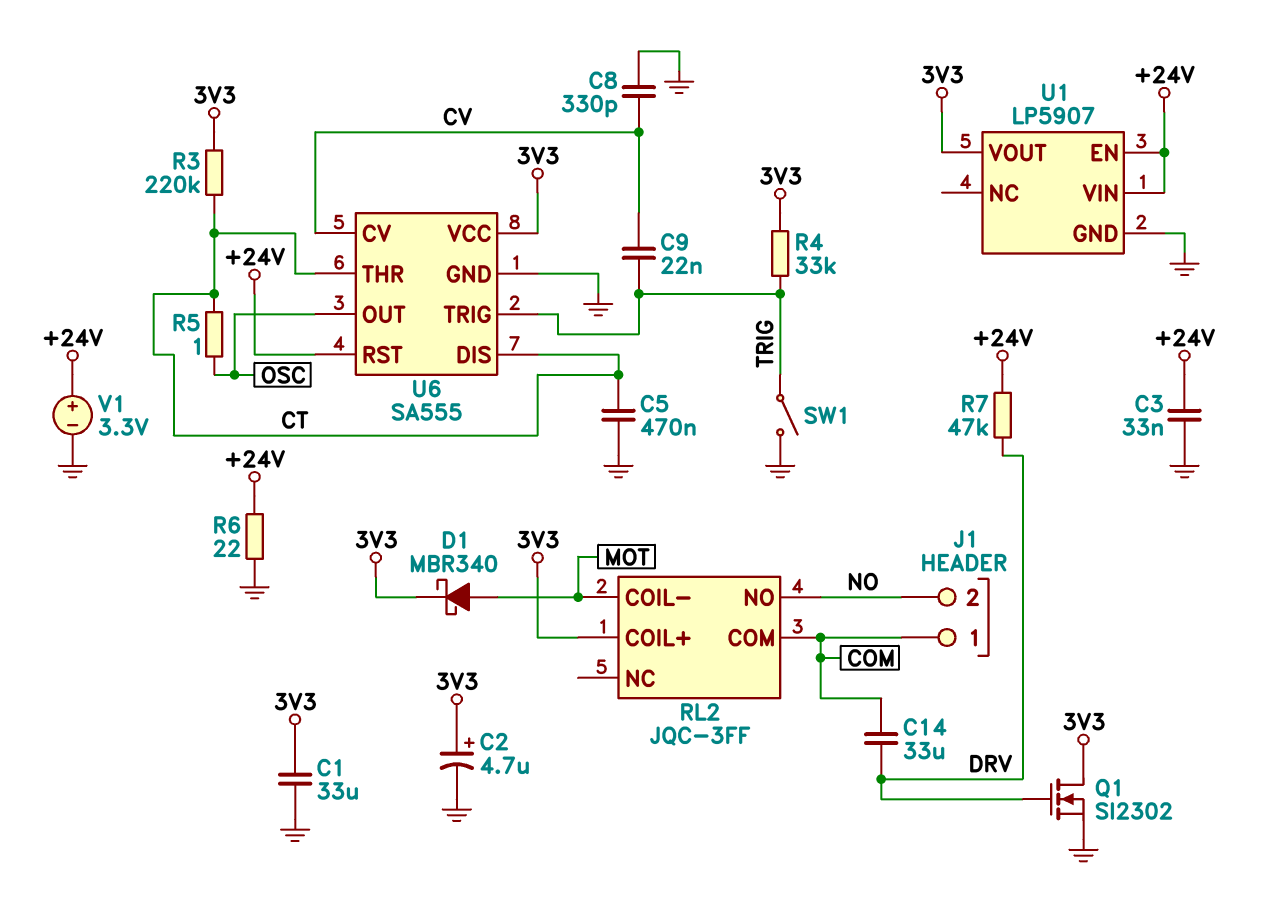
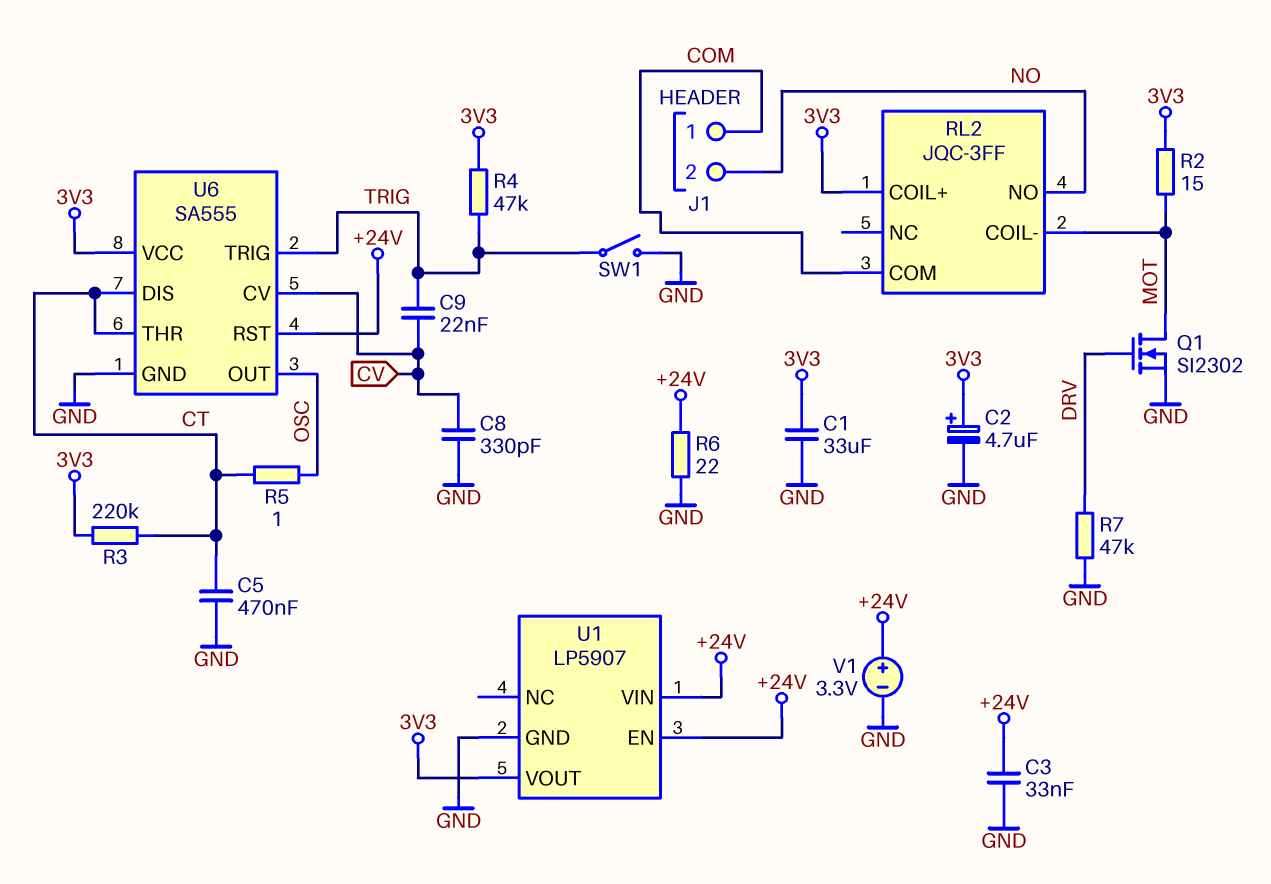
C14: 33uF (COM, DRV) -> none
D1: schottky MBR340 (A MOT, K 3V3) -> none
Q1: NMOS SI2302 (G DRV, D 3V3, S GND) -> NMOS SI2302 (G DRV, D MOT, S GND)
R2: none -> 15 (3V3, MOT)
R4: 33k (3V3, TRIG) -> 47k (3V3, TRIG)
R7: 47k (+24V, DRV) -> 47k (DRV, GND)

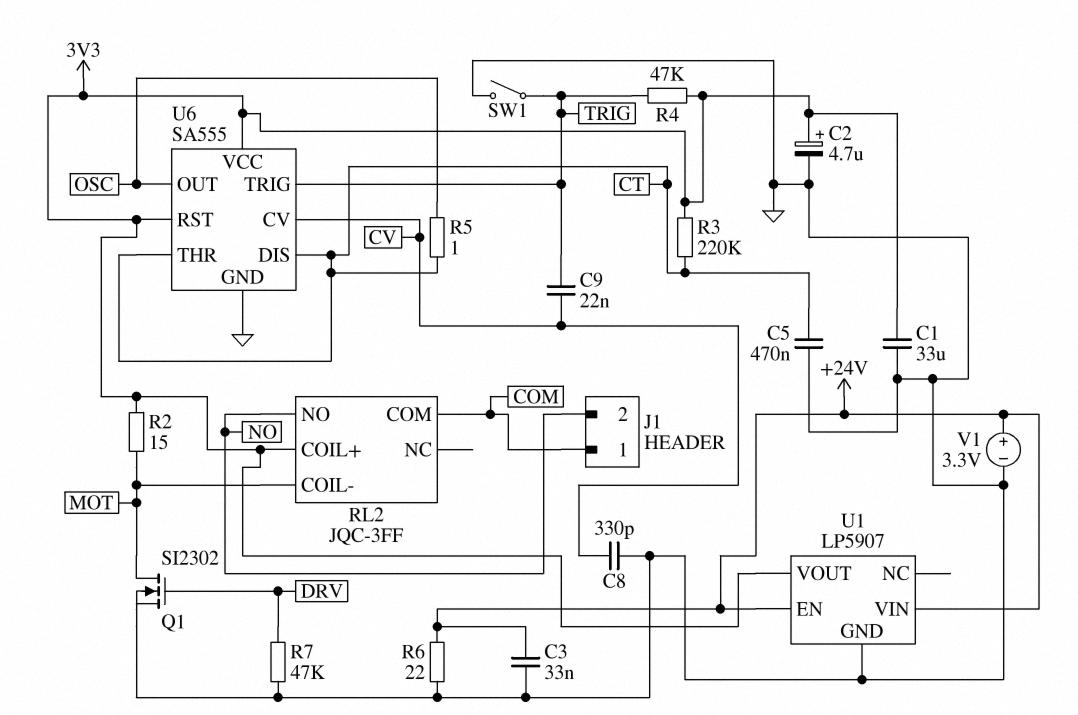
U6 pin RST: +24V -> 3V3

